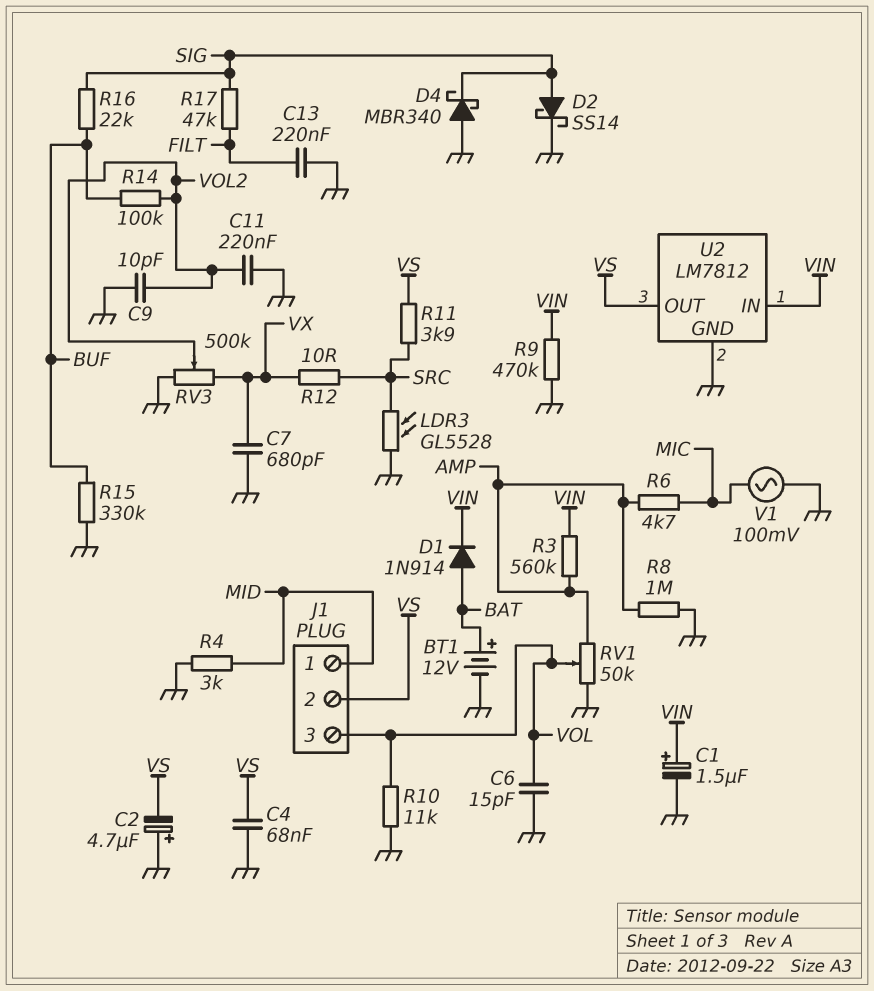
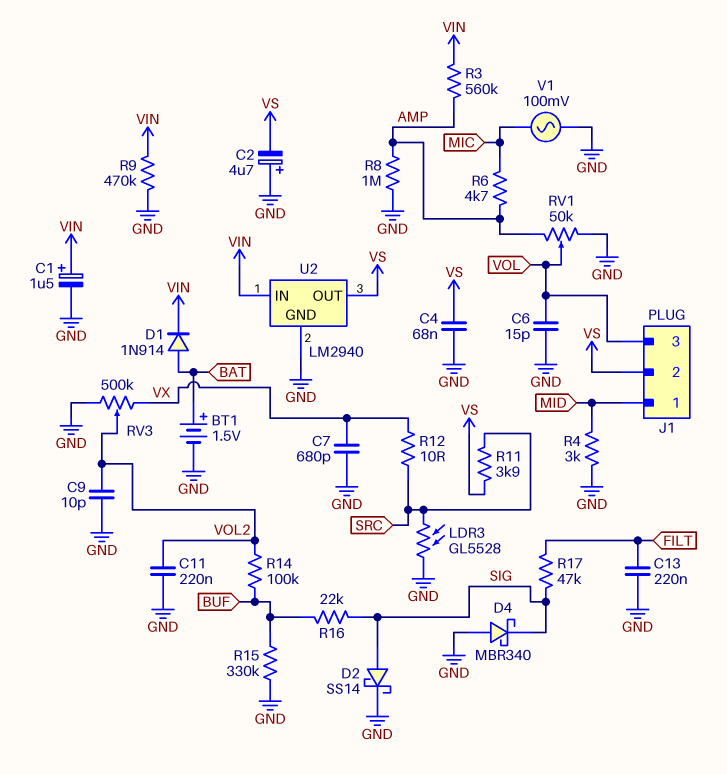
BT1: 12V (plus BAT, minus GND) -> 1.5V (plus BAT, minus GND)
R10: 11k (GND, VOL) -> none
U2: LM7812 -> LM2940

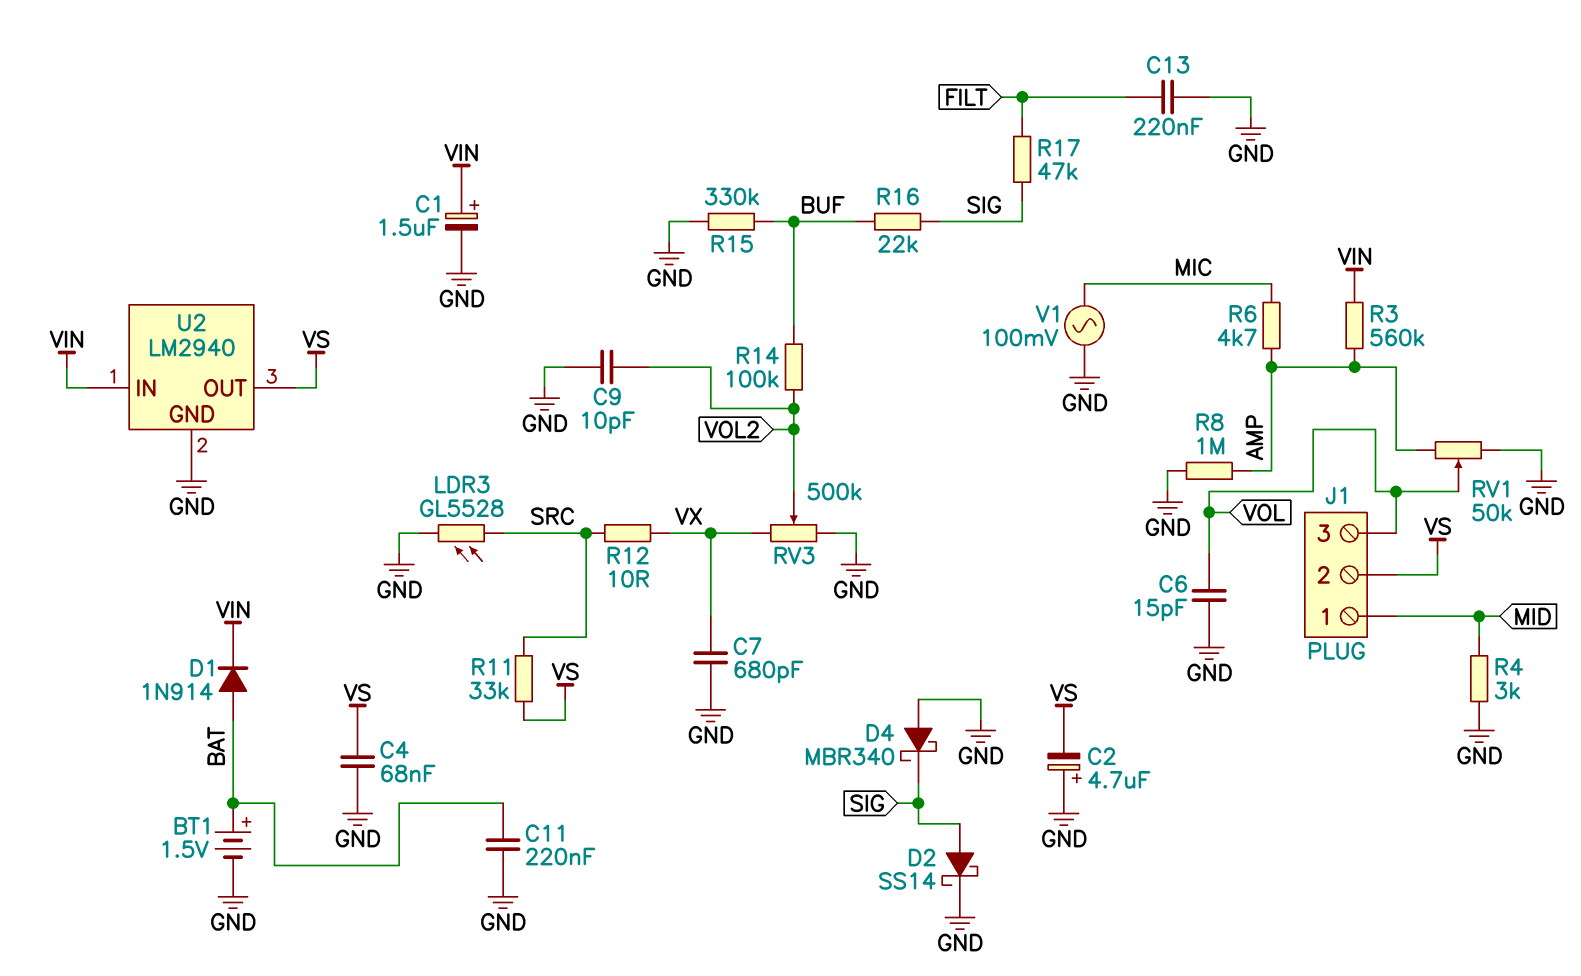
C11: 220nF (GND, VOL2) -> 220nF (BAT, GND)
R9: 470k (GND, VIN) -> none
R11: 3.9k (SRC, VS) -> 33k (SRC, VS)

